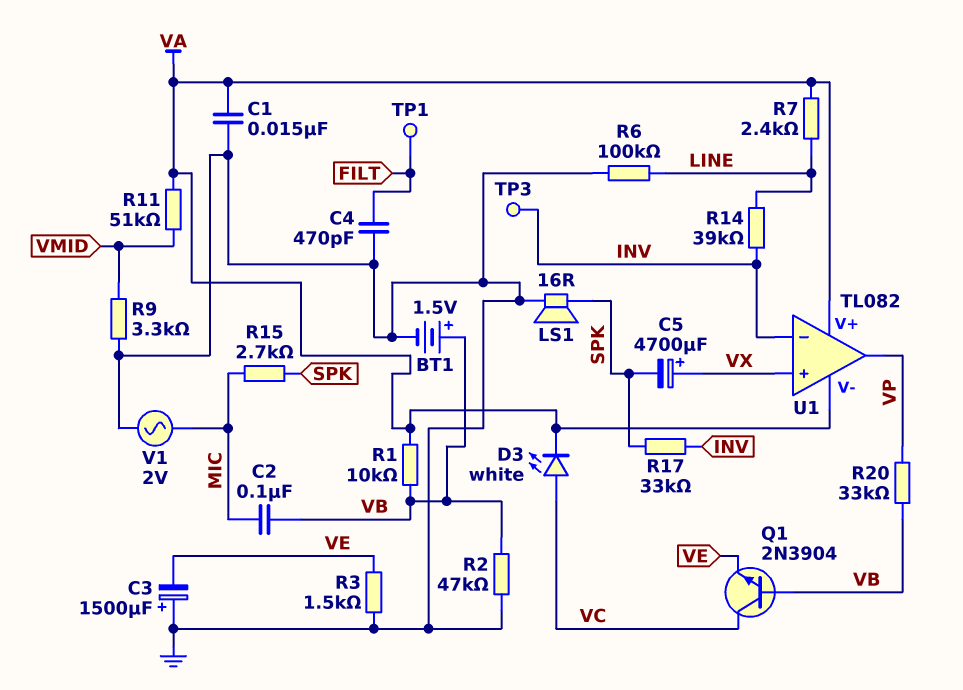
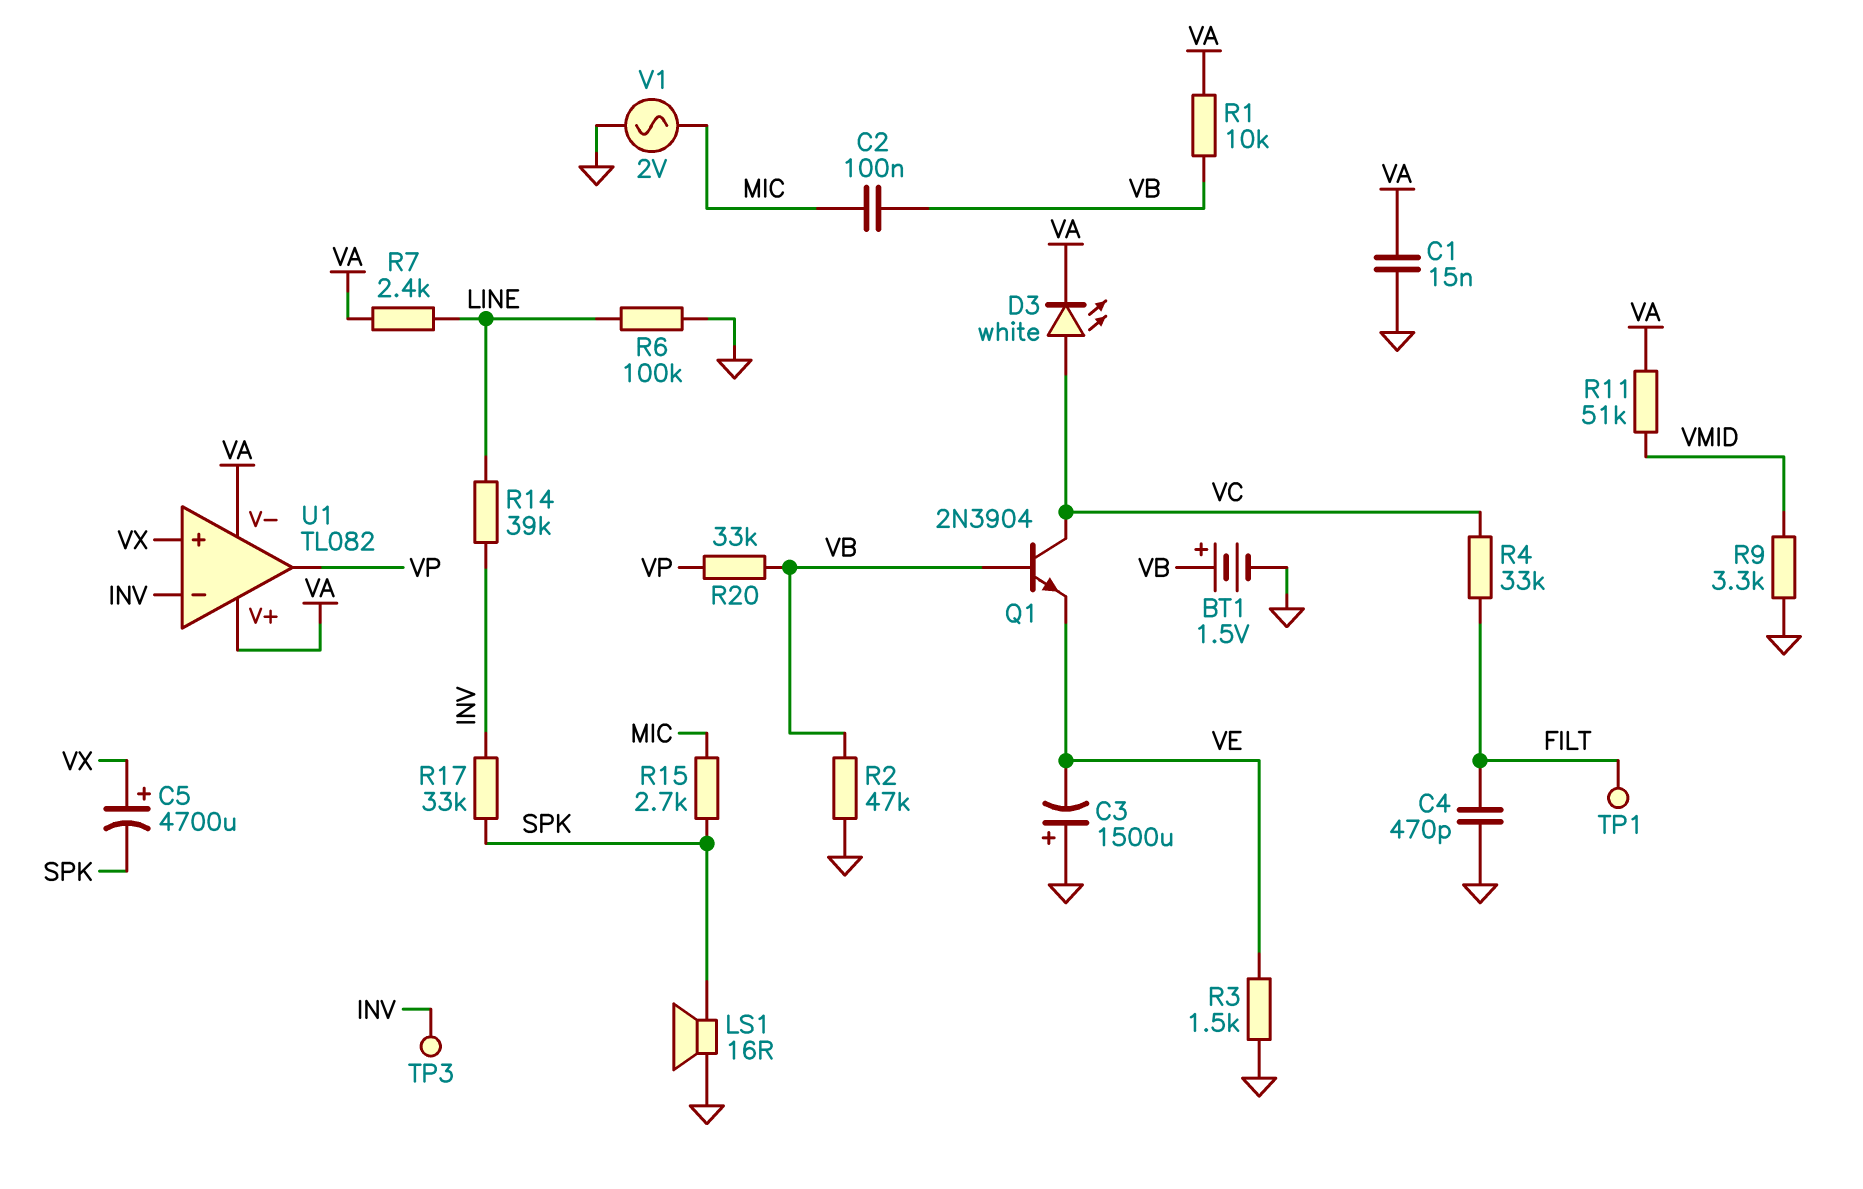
R4: none -> 33k (FILT, VC)

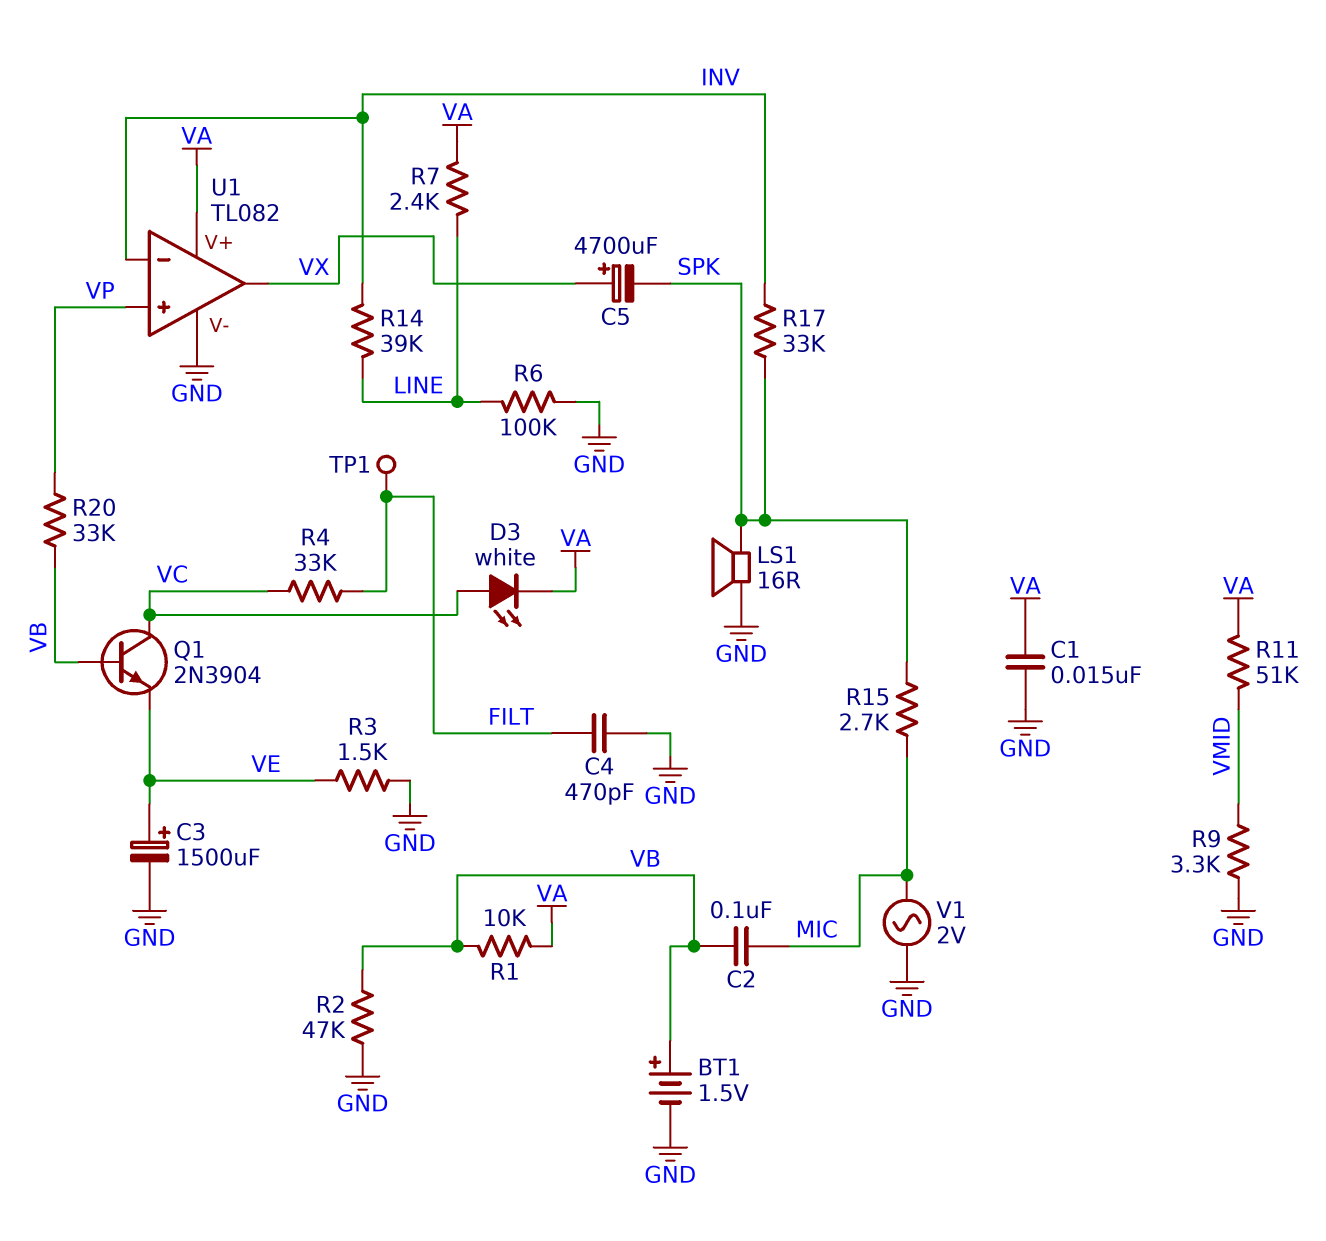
C3: 1500uF (plus GND, minus VE) -> 1500uF (plus VE, minus GND)
TP3: test point (INV) -> none
U1 pin V-: VA -> GND
U1 pin in+: VX -> VP
U1 pin out: VP -> VX

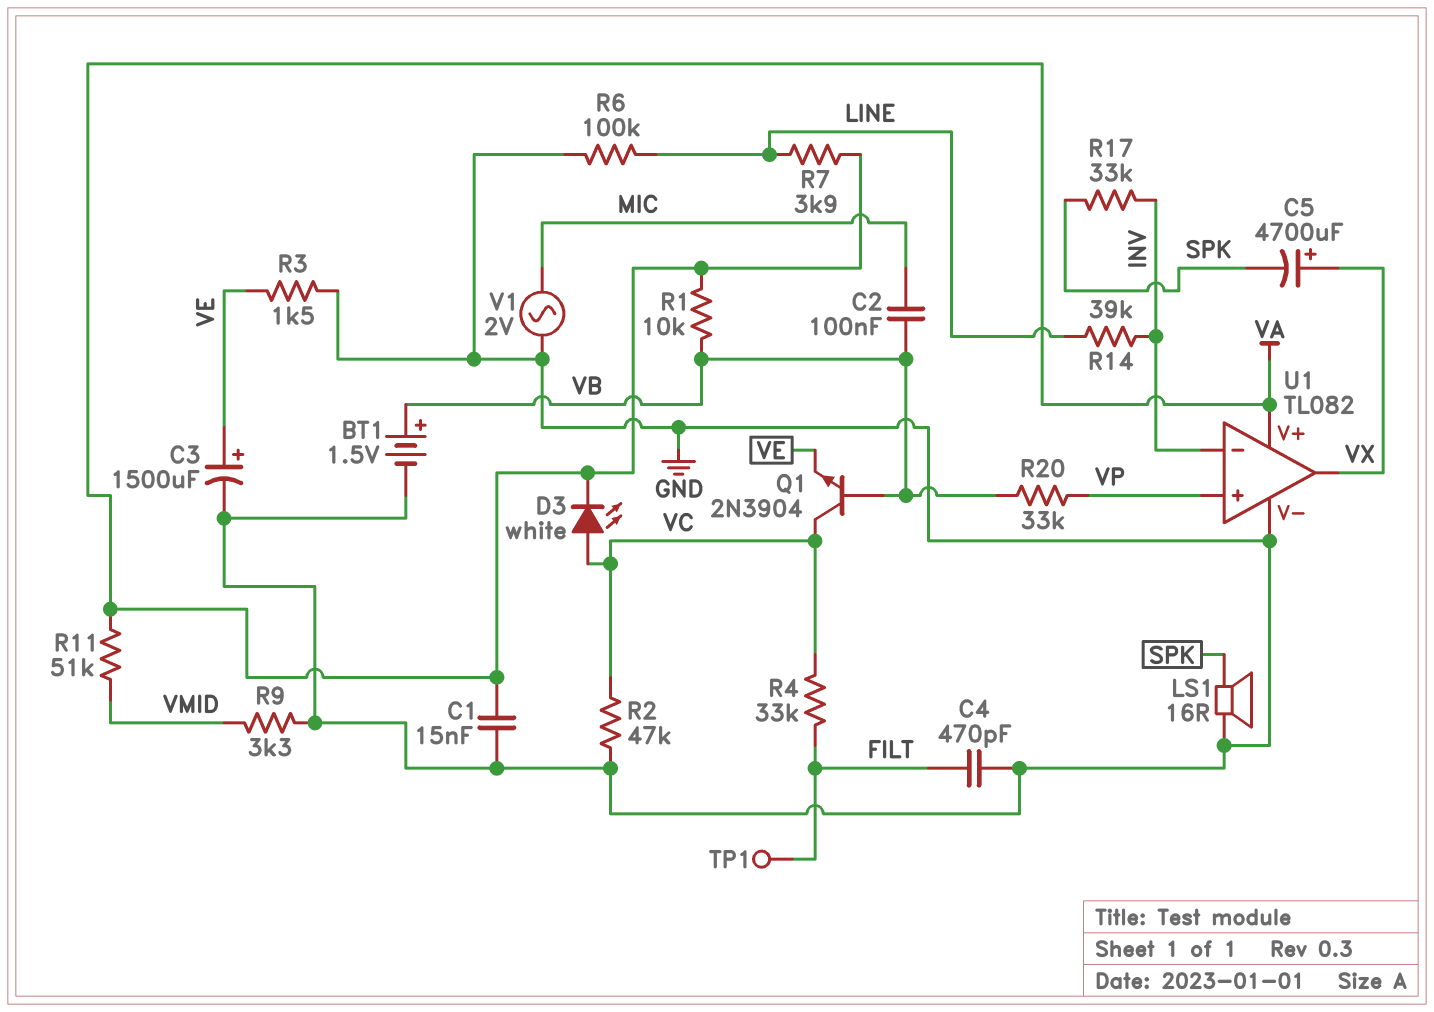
R2: 47k (GND, VB) -> 47k (GND, VC)
R7: 2.4k (LINE, VA) -> 3.9k (LINE, VA)
R15: 2.7k (MIC, SPK) -> none

